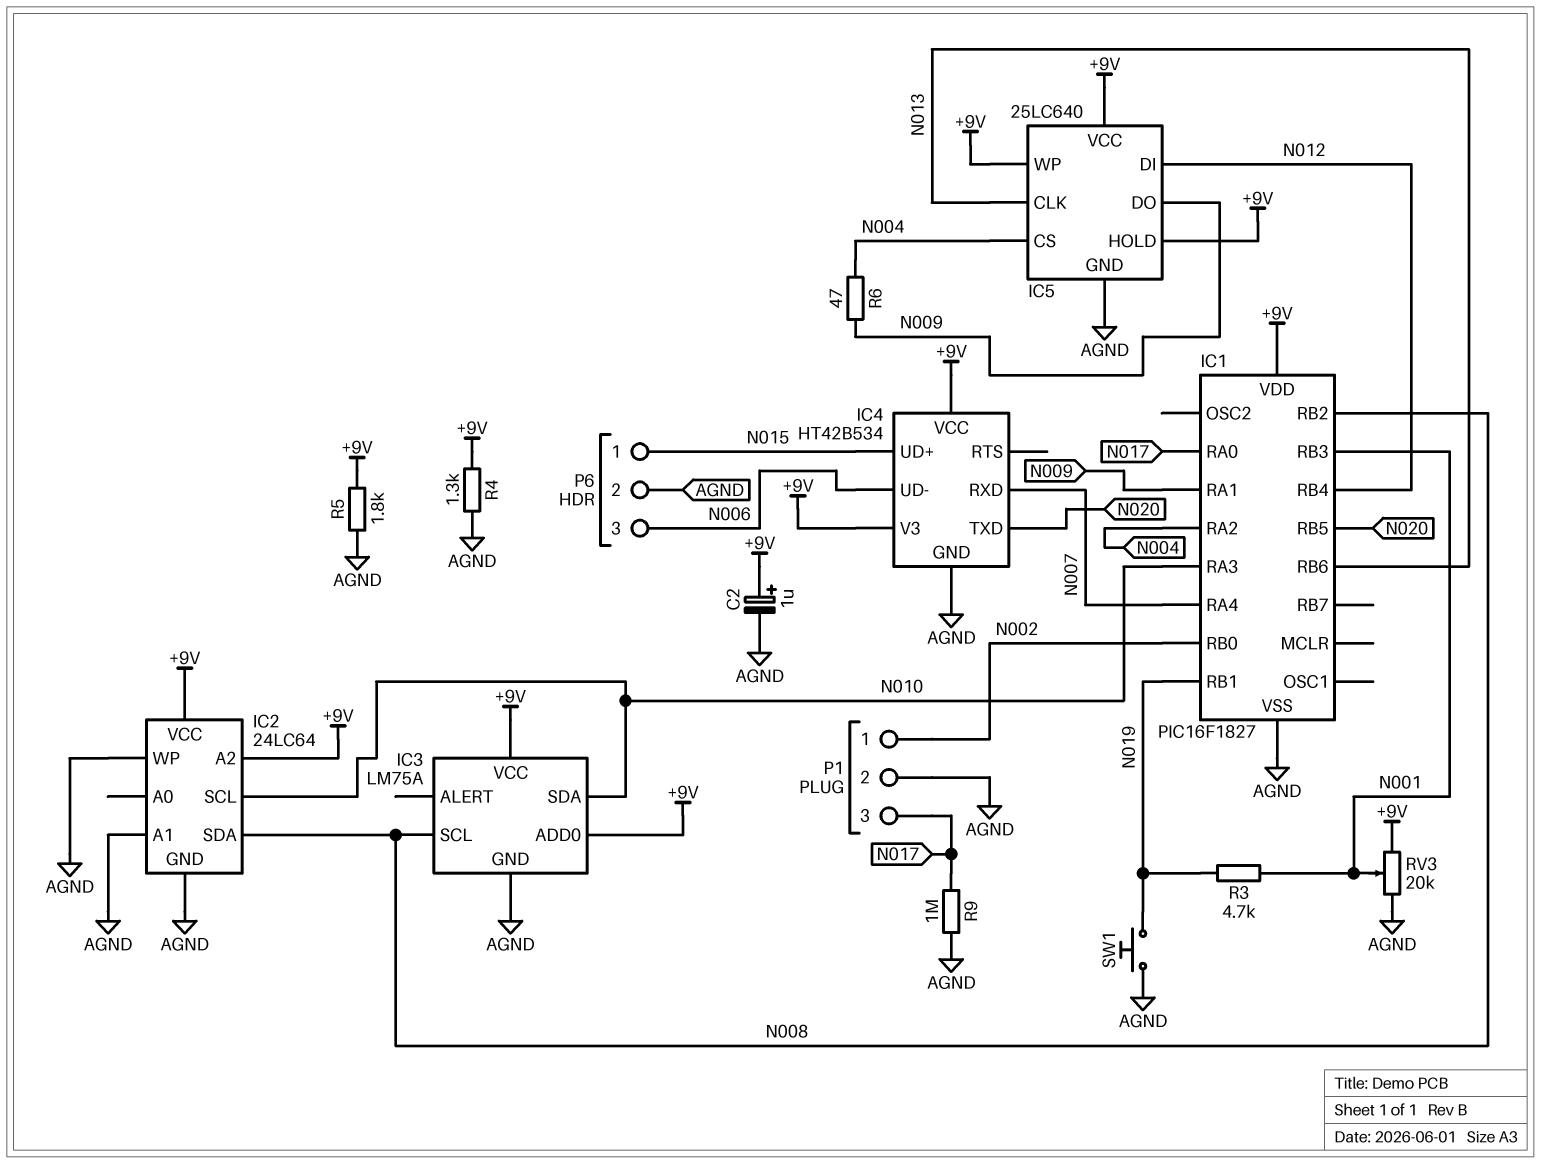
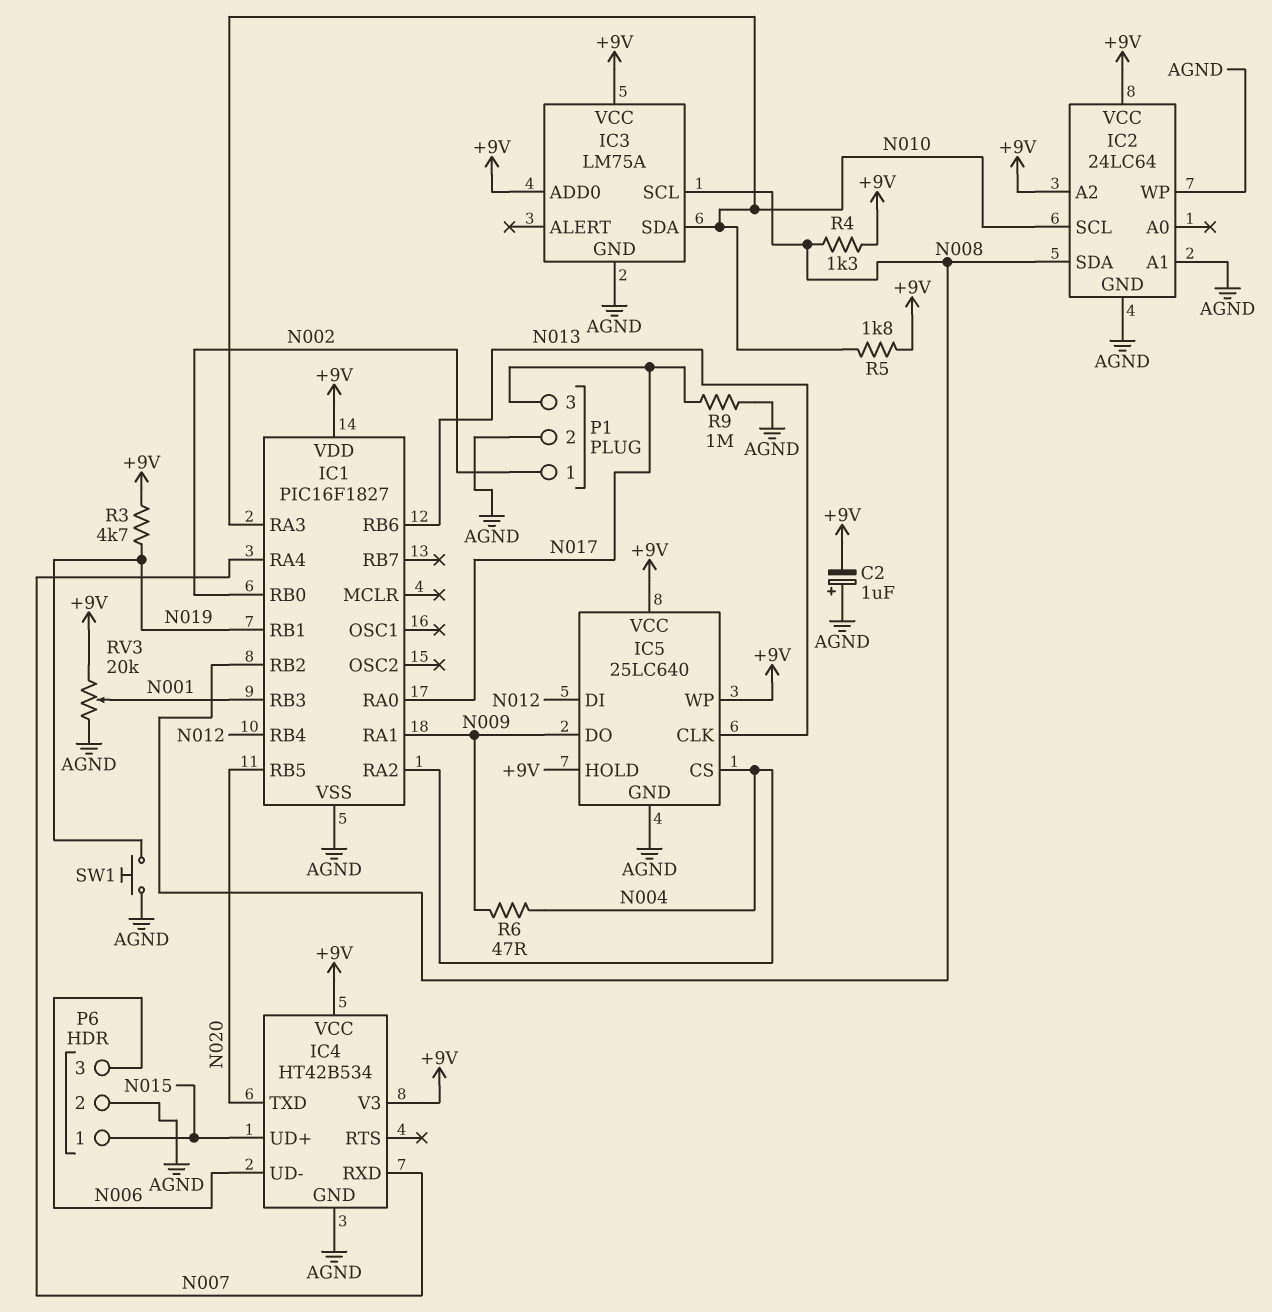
C2: 1uF (plus +9V, minus AGND) -> 1uF (plus AGND, minus +9V)
R3: 4.7k (N001, N019) -> 4.7k (+9V, N019)
R4: 1.3k (+9V, AGND) -> 1.3k (+9V, N008)
R5: 1.8k (+9V, AGND) -> 1.8k (+9V, N010)

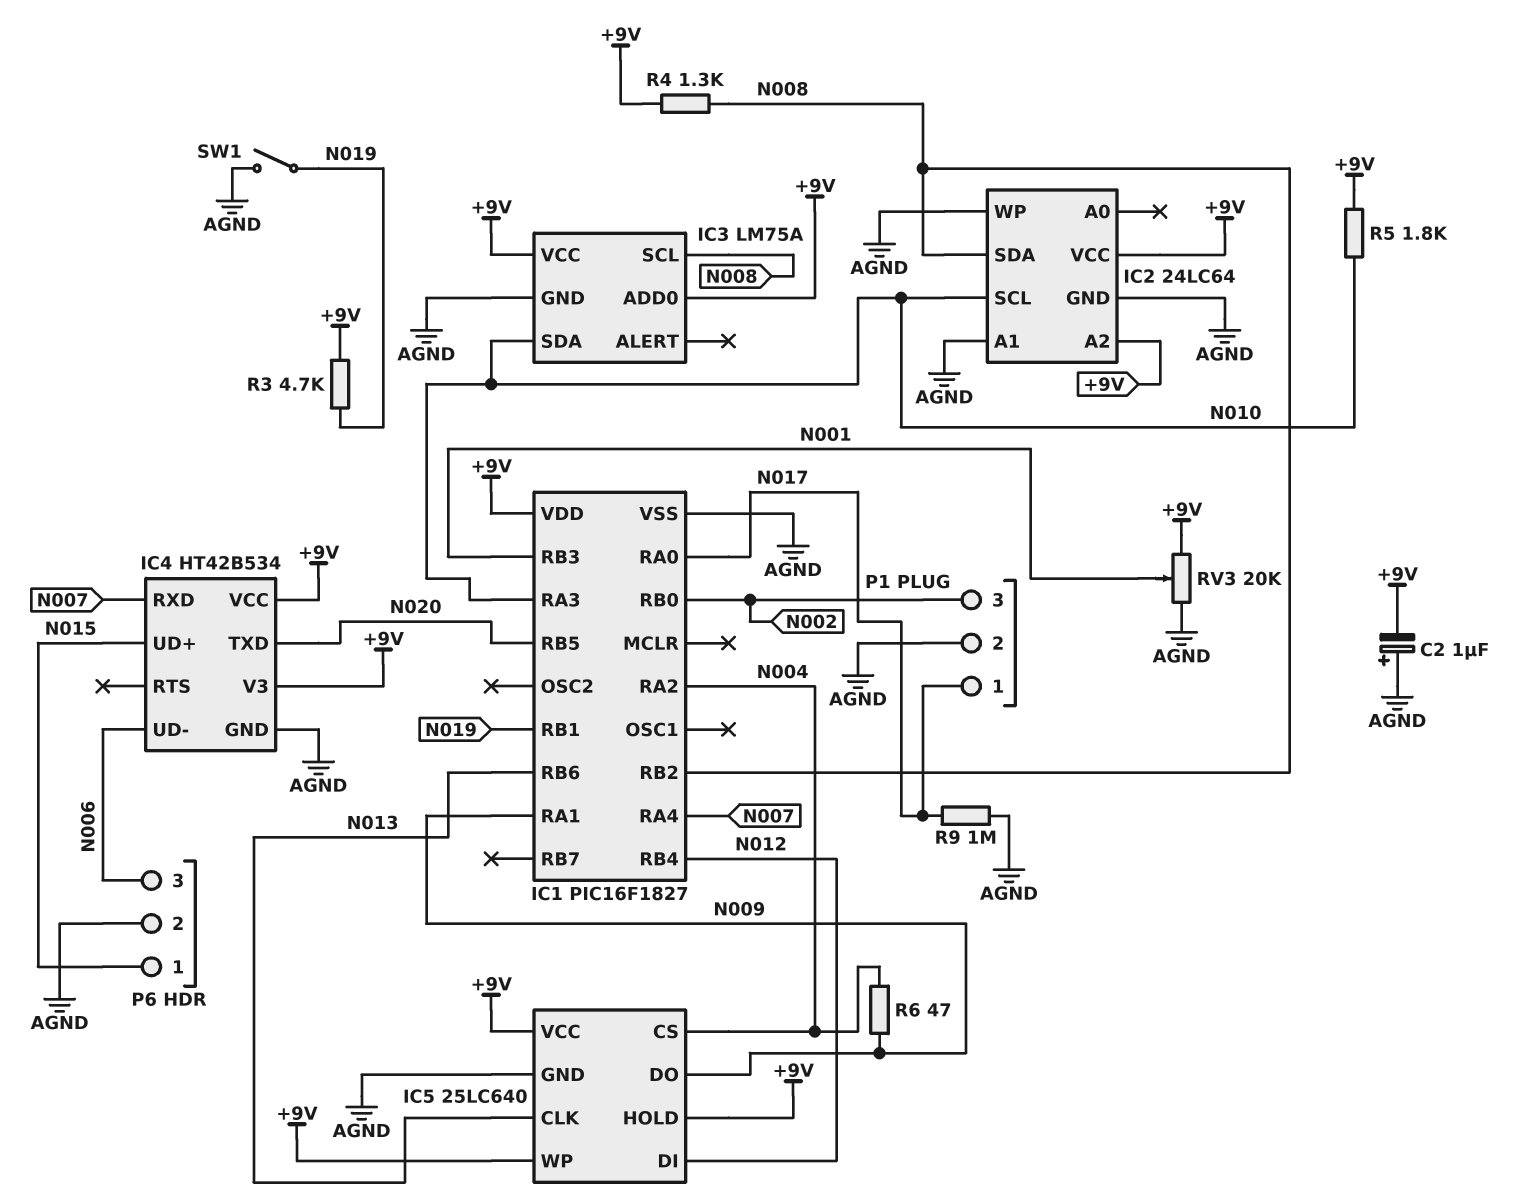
P1 pin 1: N002 -> N017
P1 pin 3: N017 -> N002
SW1: button (AGND, N019) -> switch (AGND, N019)

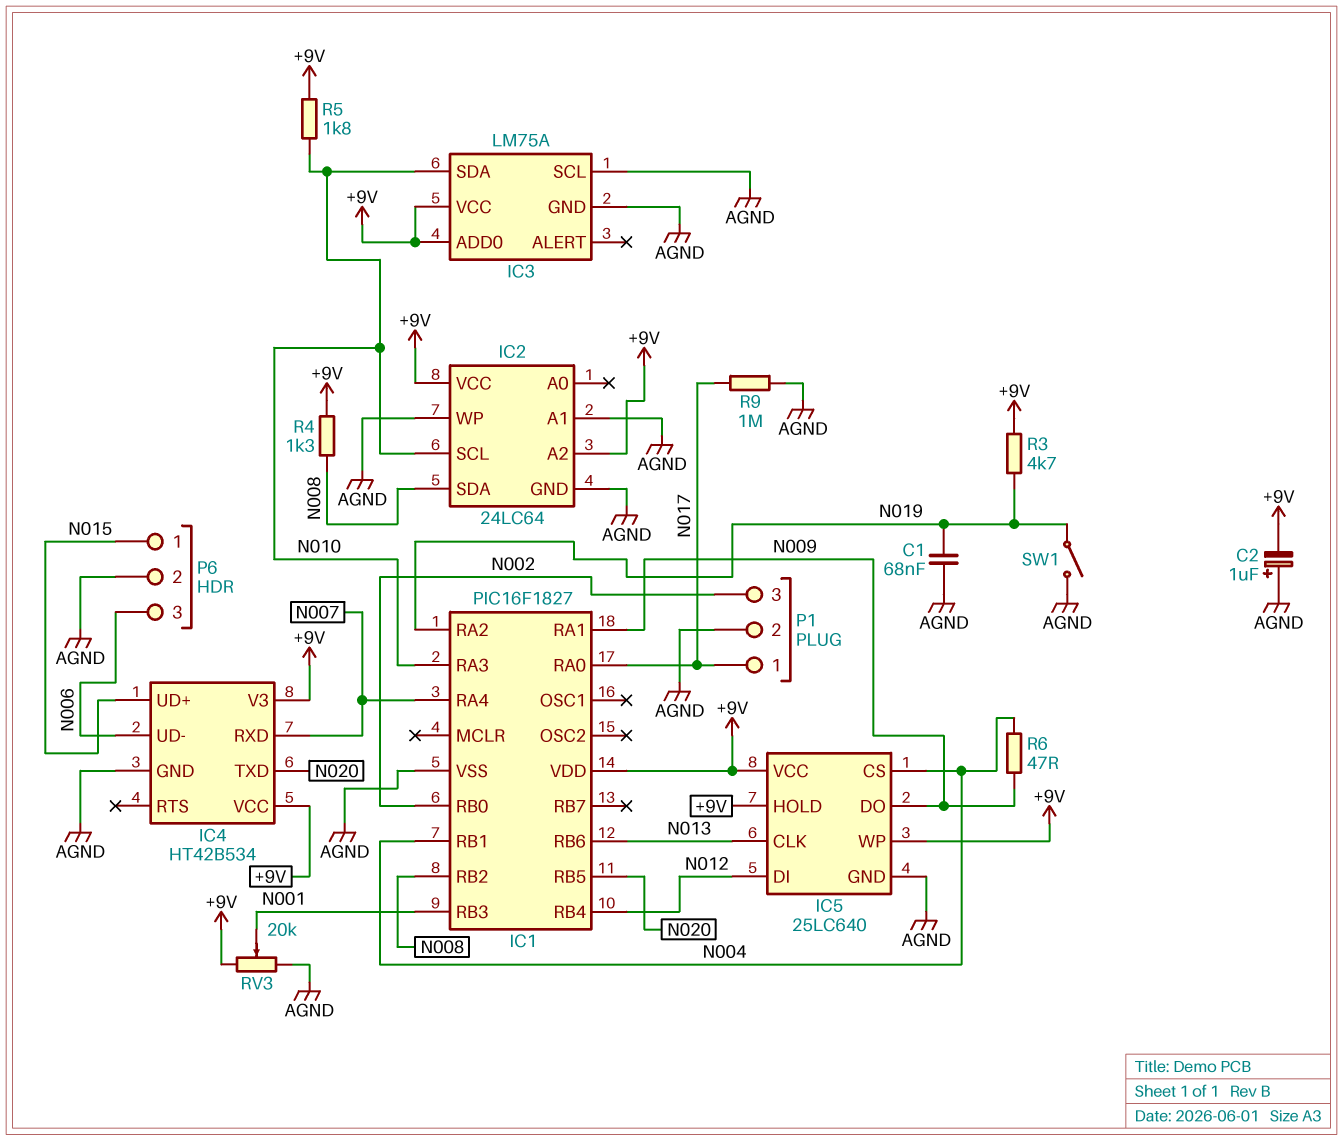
C1: none -> 68nF (AGND, N019)
IC1 pin RA2: N004 -> N019
IC1 pin RB1: N019 -> N004
IC3 pin SCL: N008 -> AGND

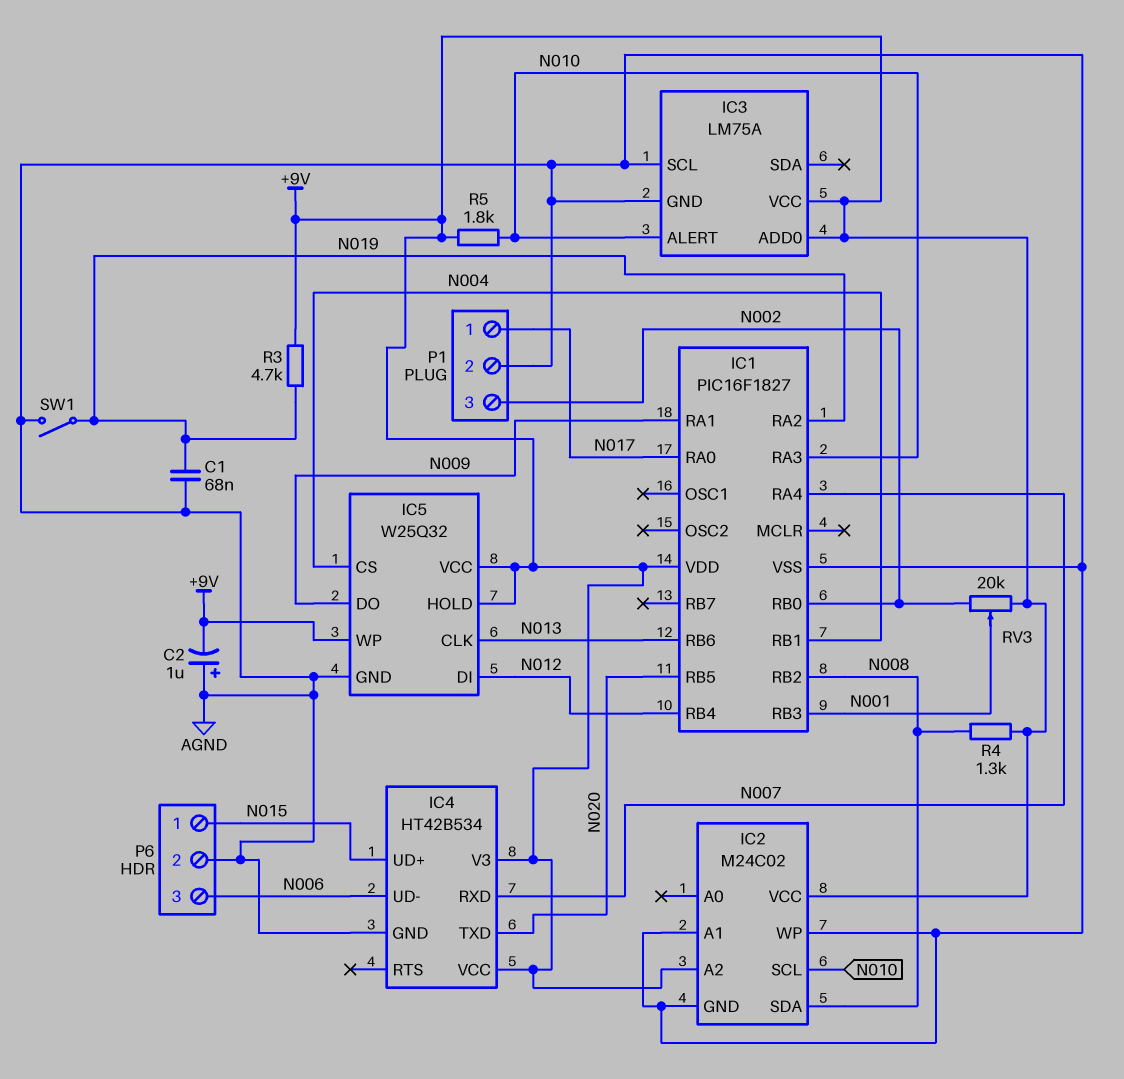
IC2: 24LC64 -> M24C02
IC3 pin ALERT: none -> N010
IC3 pin SDA: N010 -> none
IC5: 25LC640 -> W25Q32
R6: 47 (N004, N009) -> none
R9: 1M (AGND, N017) -> none
RV3: 20k (+9V, AGND, wiper N001) -> 20k (+9V, N002, wiper N001)

